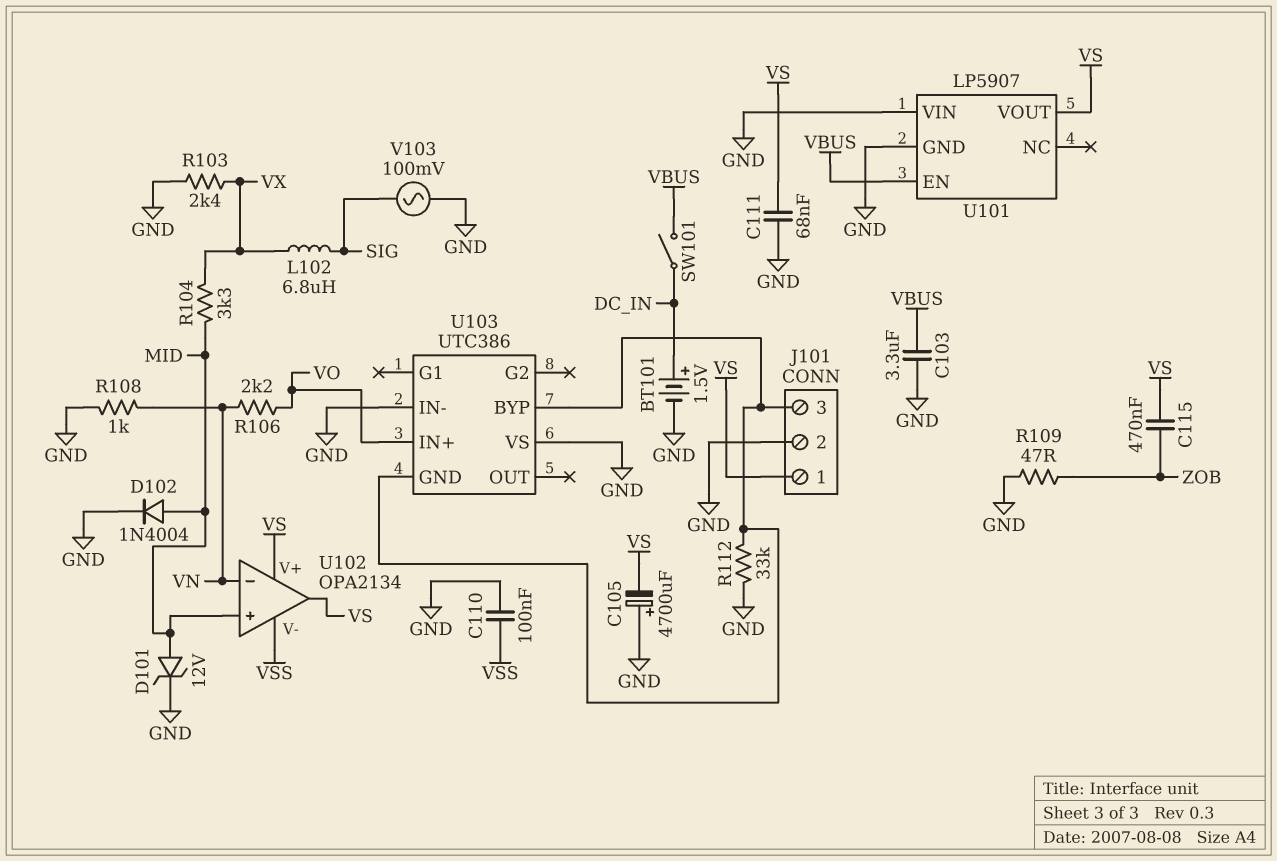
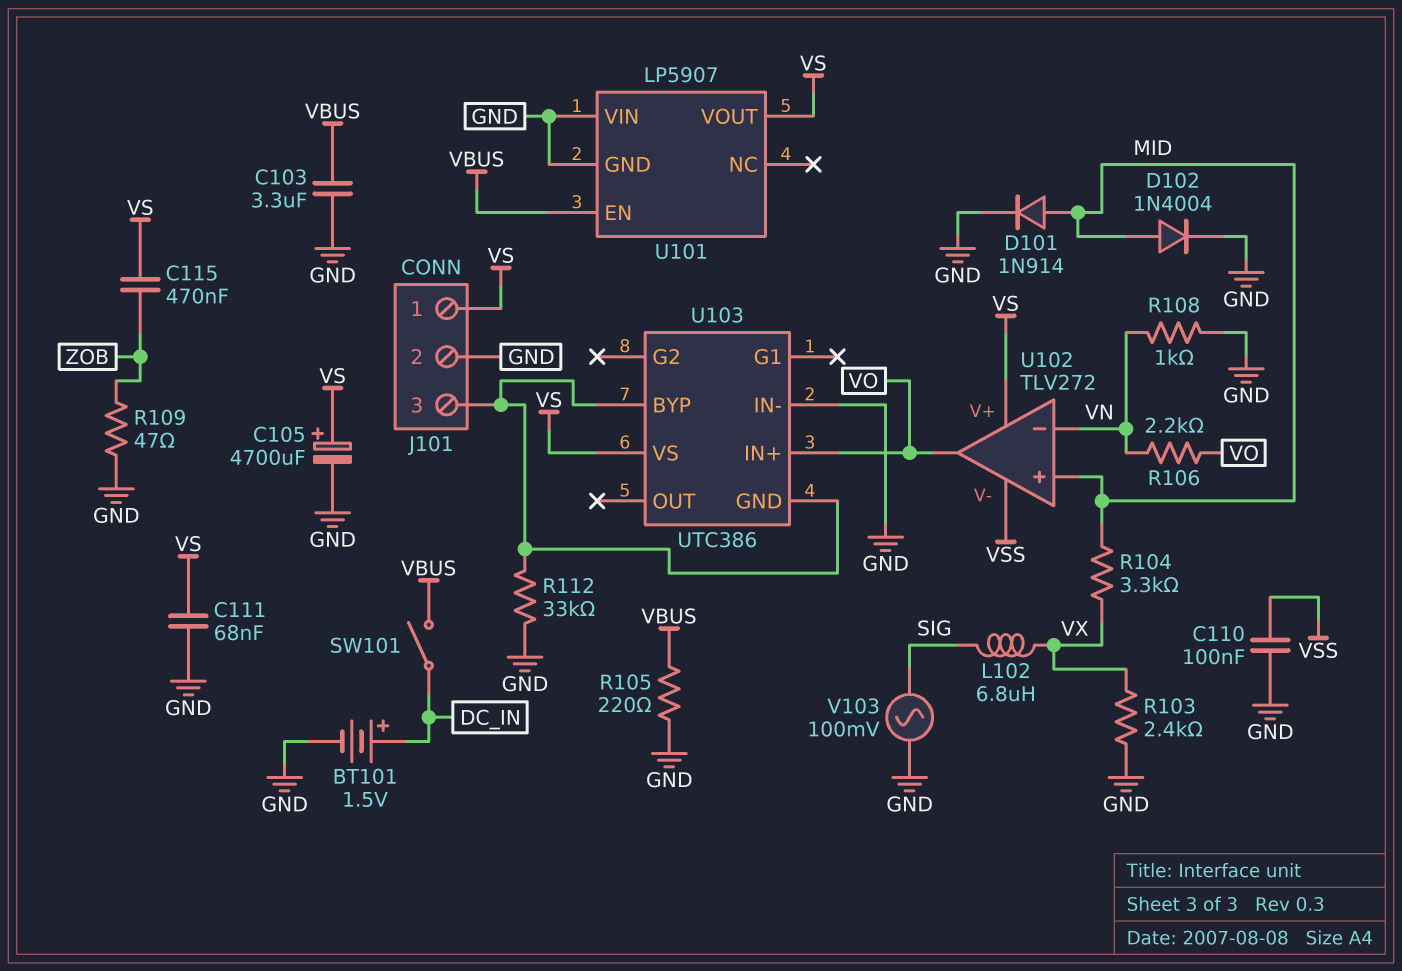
C105: 4700uF (plus GND, minus VS) -> 4700uF (plus VS, minus GND)
D101: zener 12V (A MID, K GND) -> diode 1N914 (A MID, K GND)
R105: none -> 220 (GND, VBUS)
U102: OPA2134 -> TLV272
U102 pin out: VS -> VO
U103 pin VS: GND -> VS

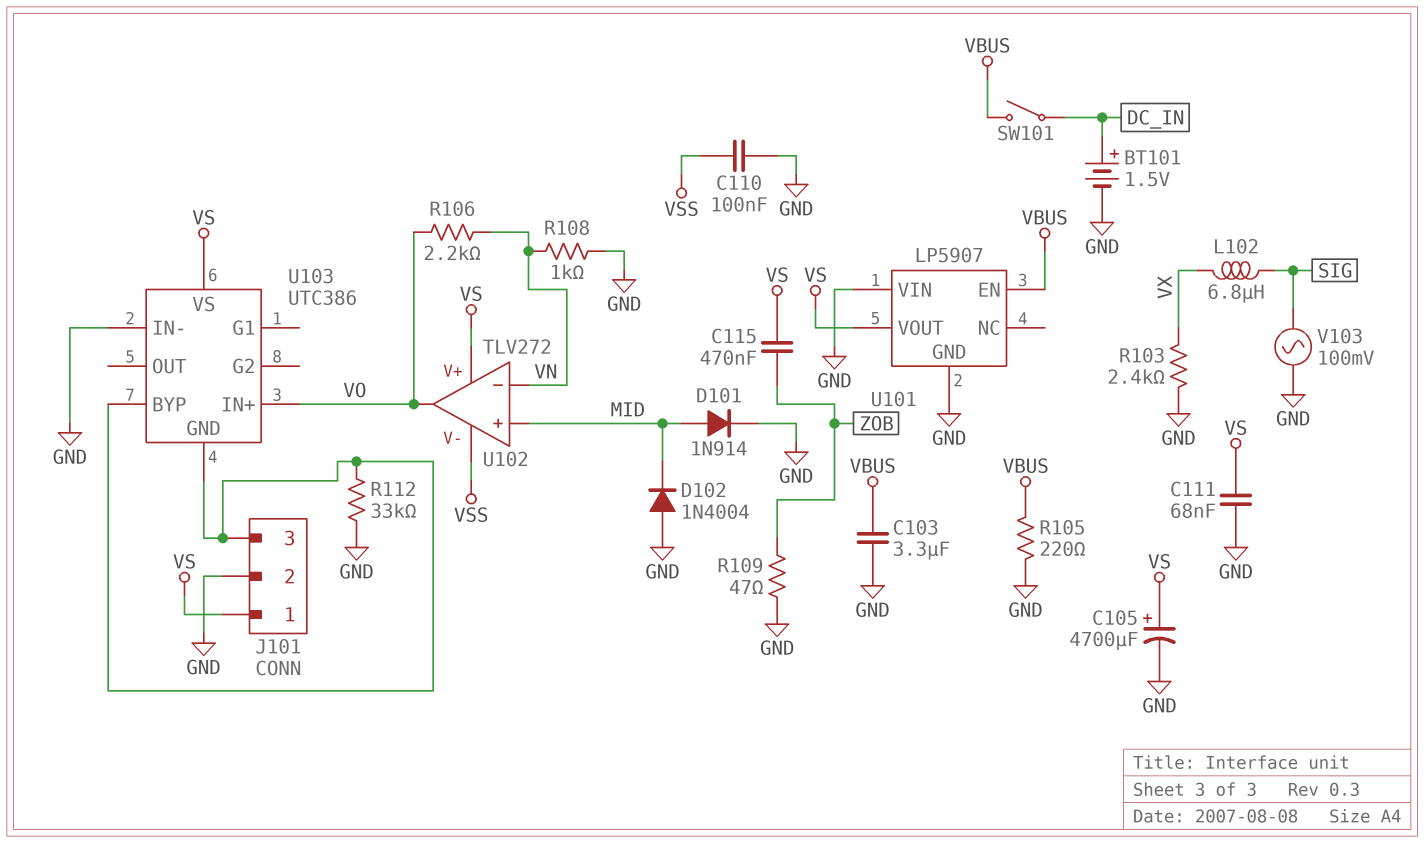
D102: diode 1N4004 (A MID, K GND) -> diode 1N4004 (A GND, K MID)
R104: 3.3k (MID, VX) -> none

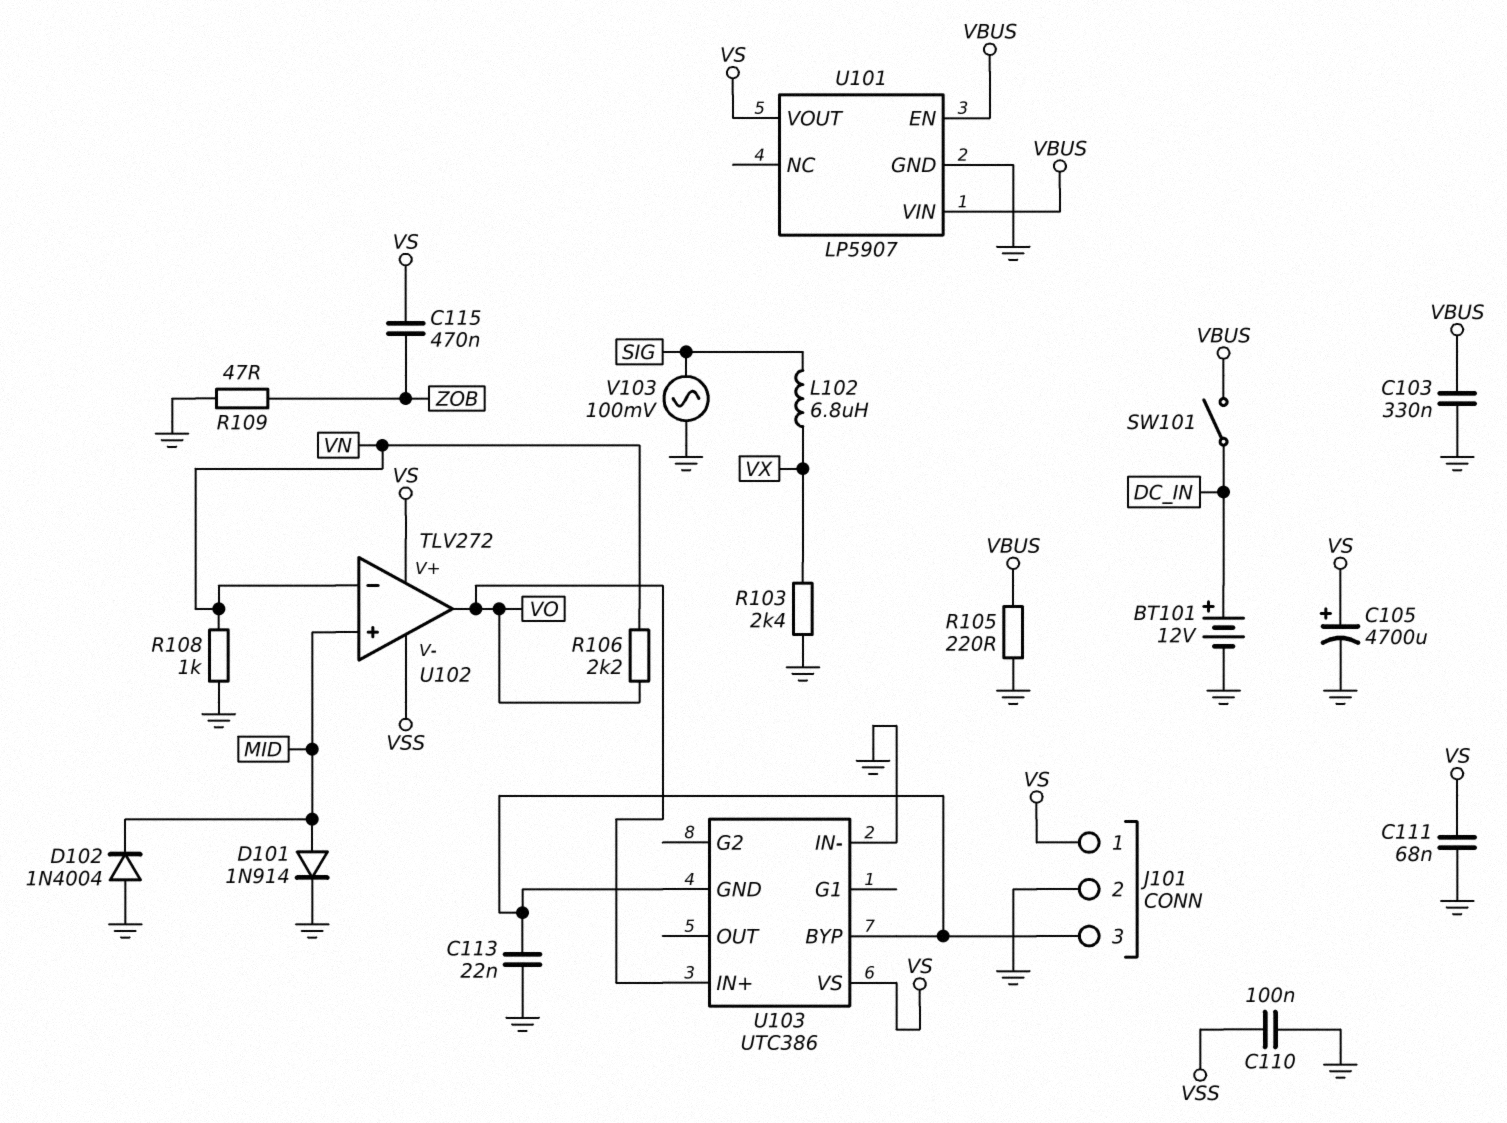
BT101: 1.5V (plus DC_IN, minus GND) -> 12V (plus DC_IN, minus GND)
C103: 3.3uF (GND, VBUS) -> 330nF (GND, VBUS)
C113: none -> 22nF (GND, J101/3)
R112: 33k (GND, J101/3) -> none
U101 pin VIN: GND -> VBUS

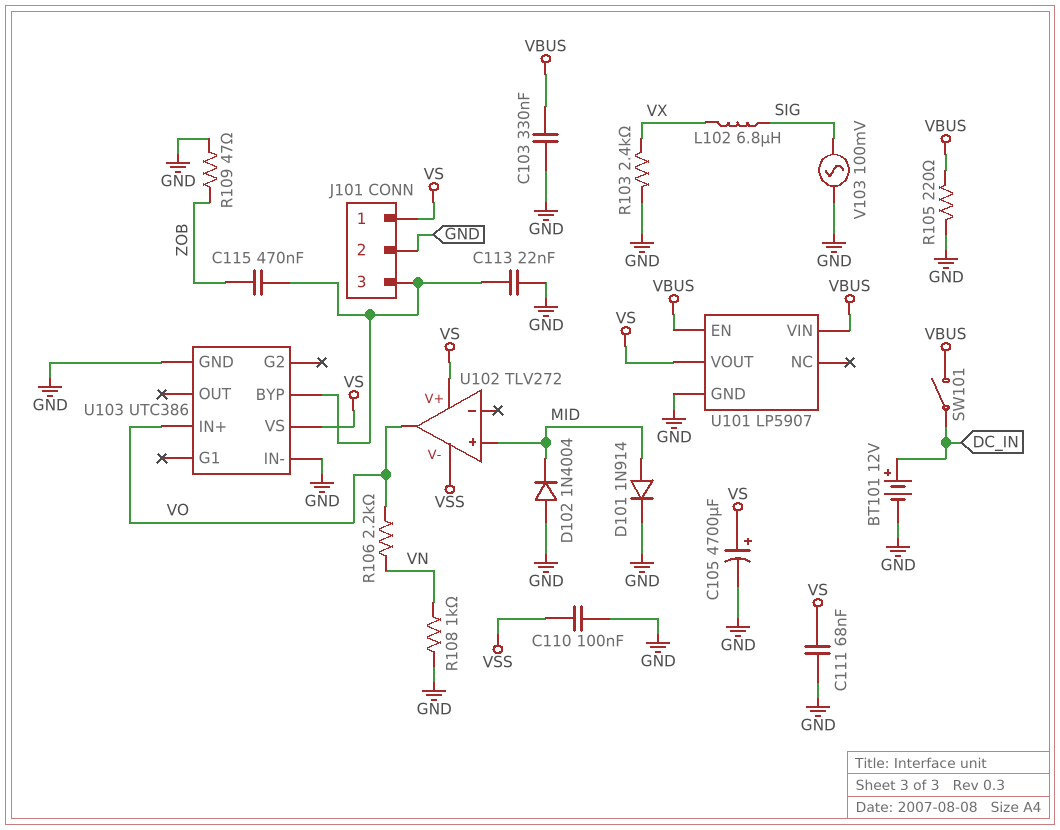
C115: 470nF (VS, ZOB) -> 470nF (J101/3, ZOB)
U102 pin in-: VN -> none
U103 pin GND: J101/3 -> GND

